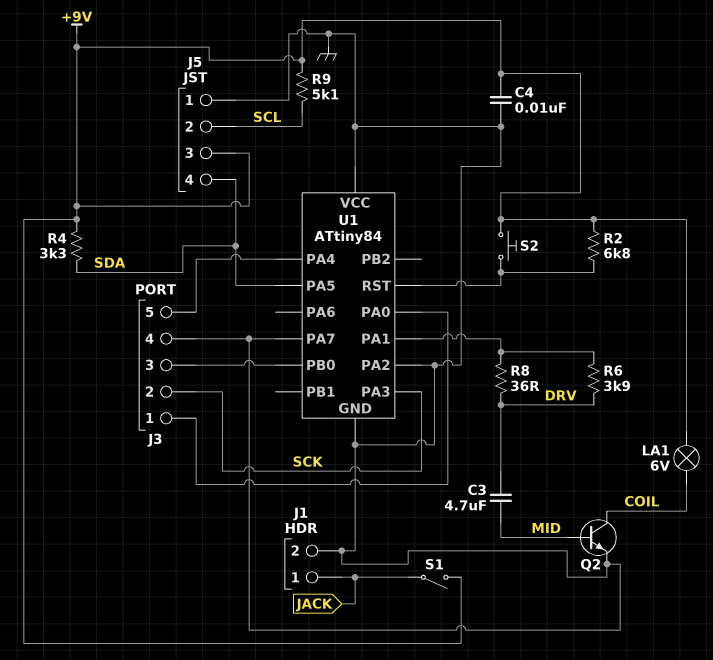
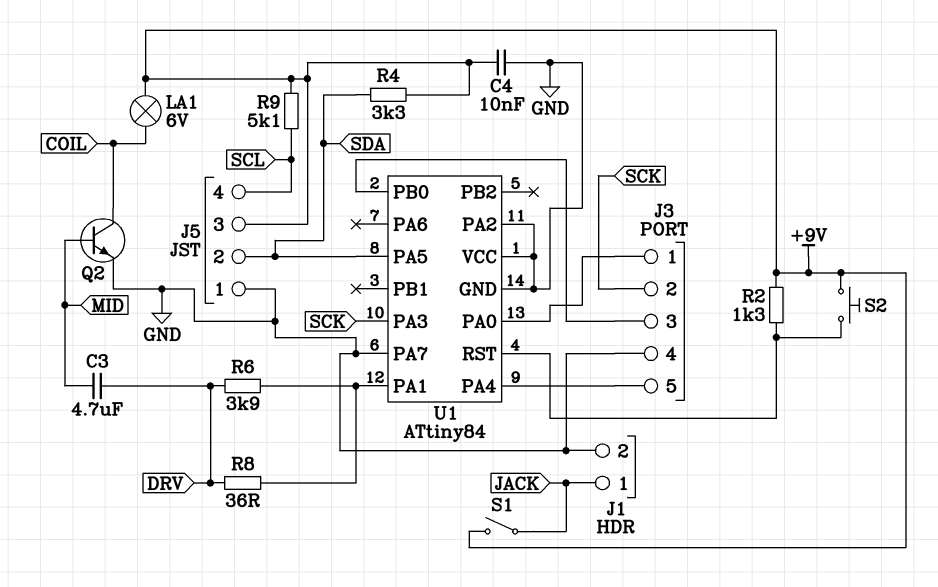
J5 pin 2: SCL -> SDA
J5 pin 4: SDA -> SCL
R2: 6.8k (+9V, U1/RST) -> 1.3k (+9V, U1/RST)

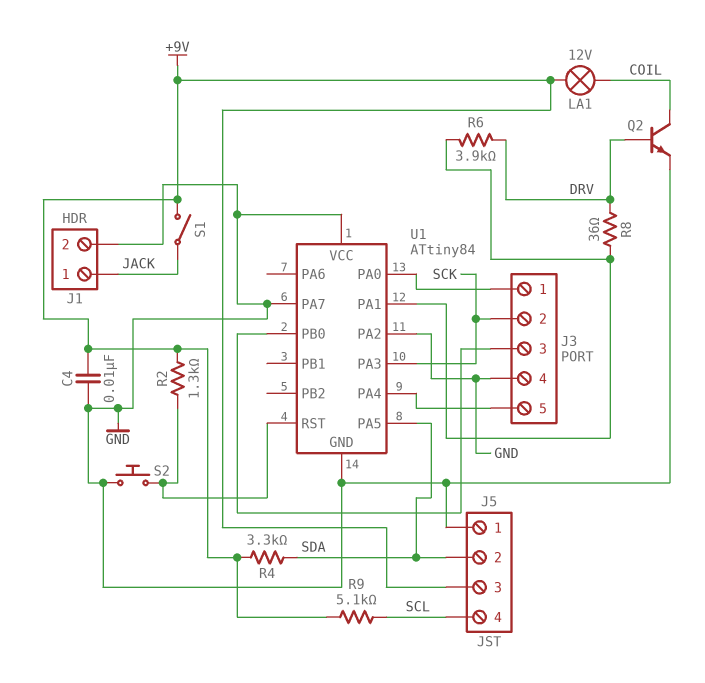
C3: 4.7uF (DRV, MID) -> none
LA1: lamp 6V (+9V, COIL) -> lamp 12V (+9V, COIL)
Q2: NPN (B MID, C COIL, E GND) -> NPN (B DRV, C COIL, E GND)
S2: button (+9V, U1/RST) -> button (GND, U1/RST)

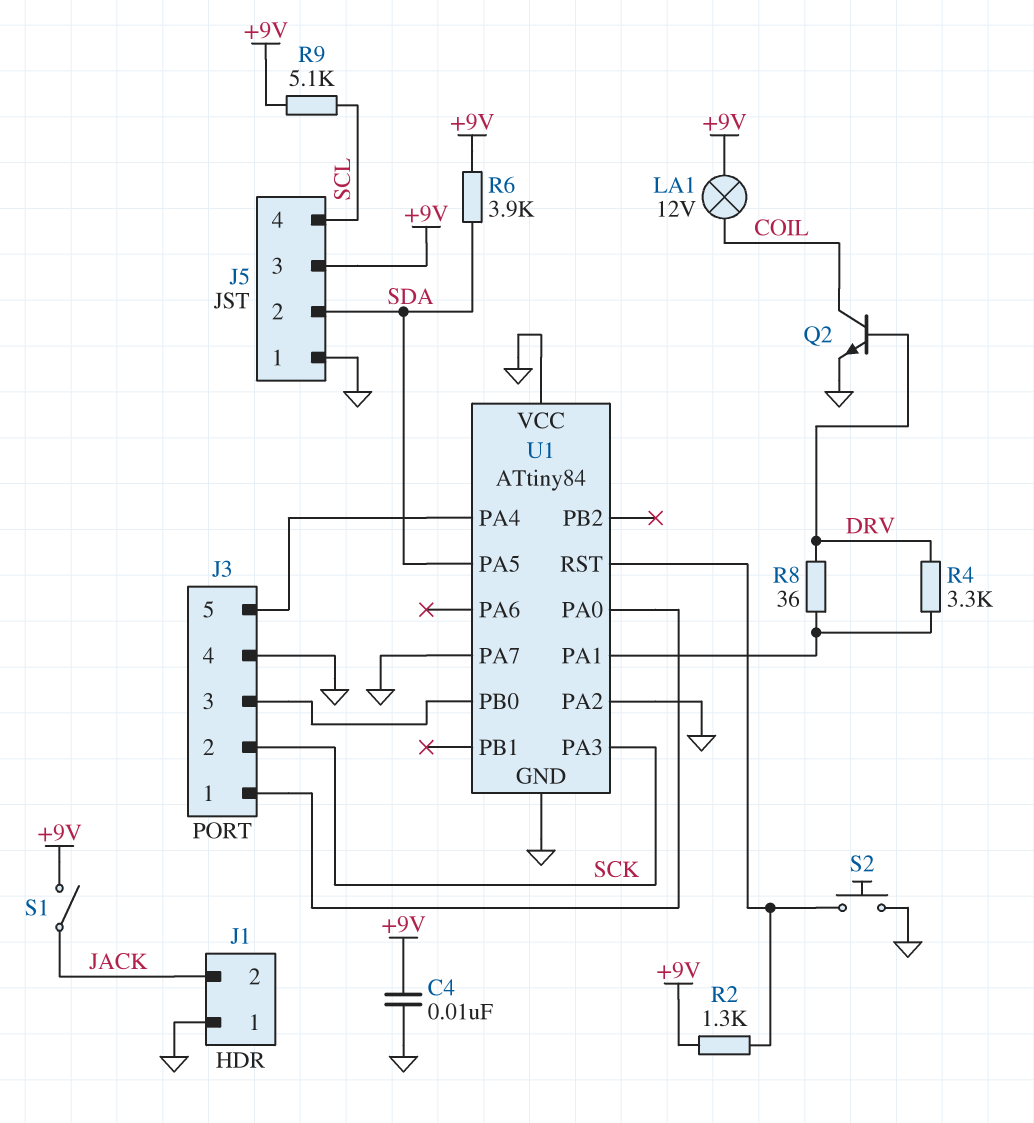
J1 pin 1: JACK -> GND
J1 pin 2: GND -> JACK
R4: 3.3k (+9V, SDA) -> 3.3k (DRV, U1/PA1)
R6: 3.9k (DRV, U1/PA1) -> 3.9k (+9V, SDA)

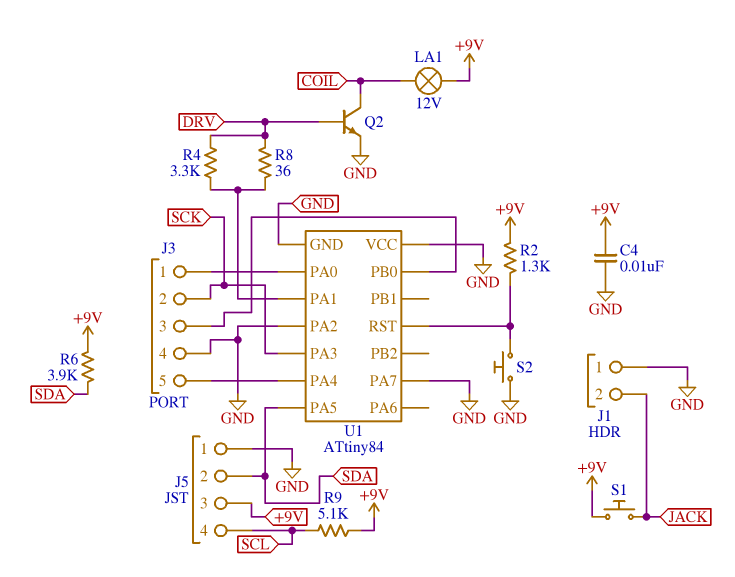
S1: switch (+9V, JACK) -> button (+9V, JACK)

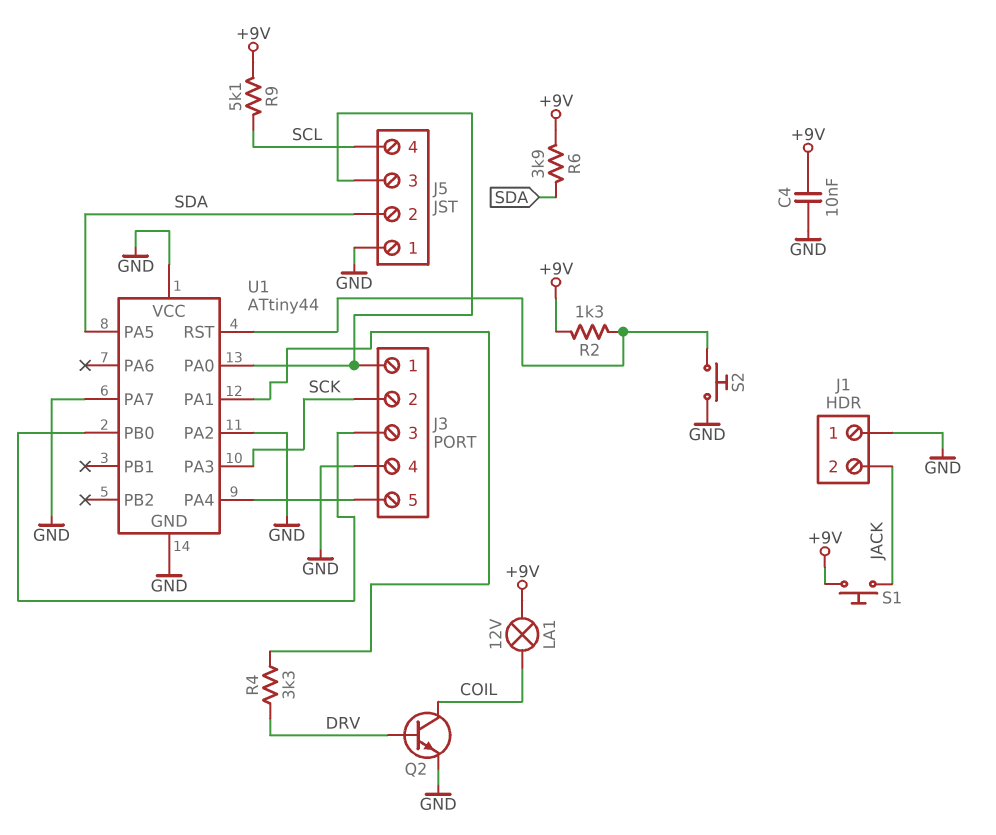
J5 pin 3: +9V -> J3/1
R8: 36 (DRV, U1/PA1) -> none
U1: ATtiny84 -> ATtiny44

